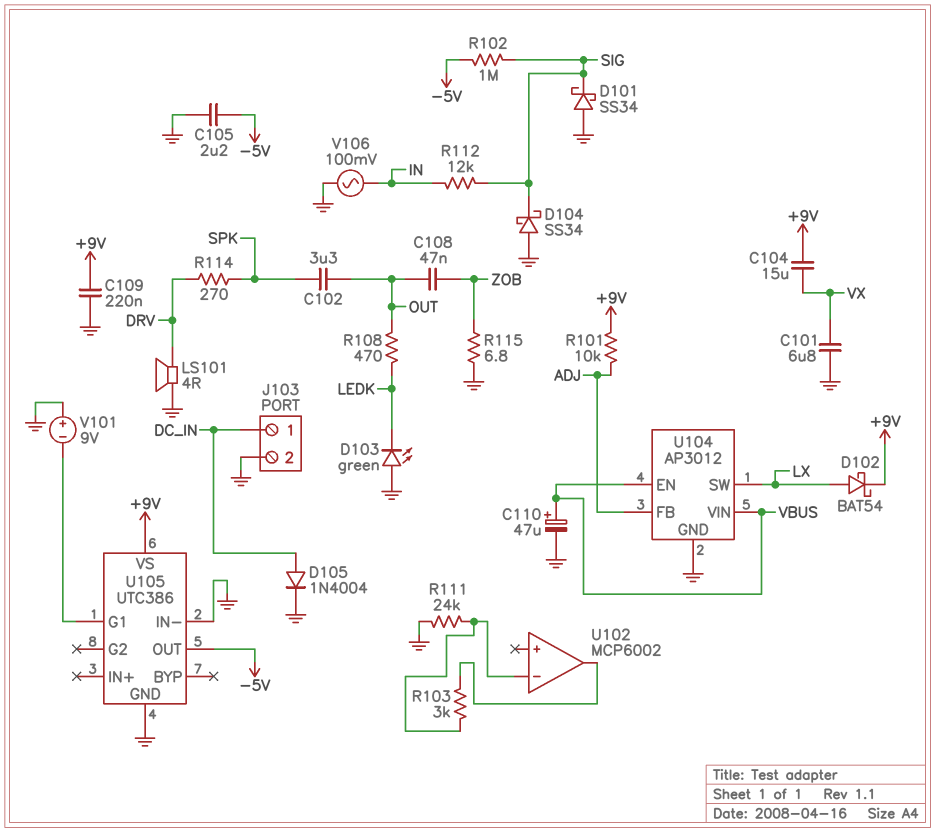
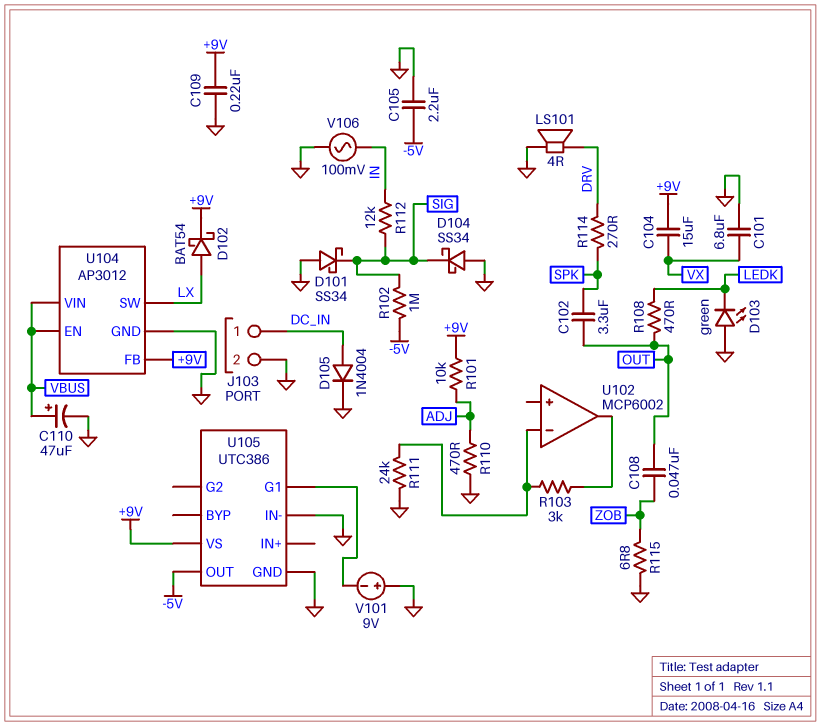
R110: none -> 470 (ADJ, GND)
U104 pin FB: ADJ -> +9V

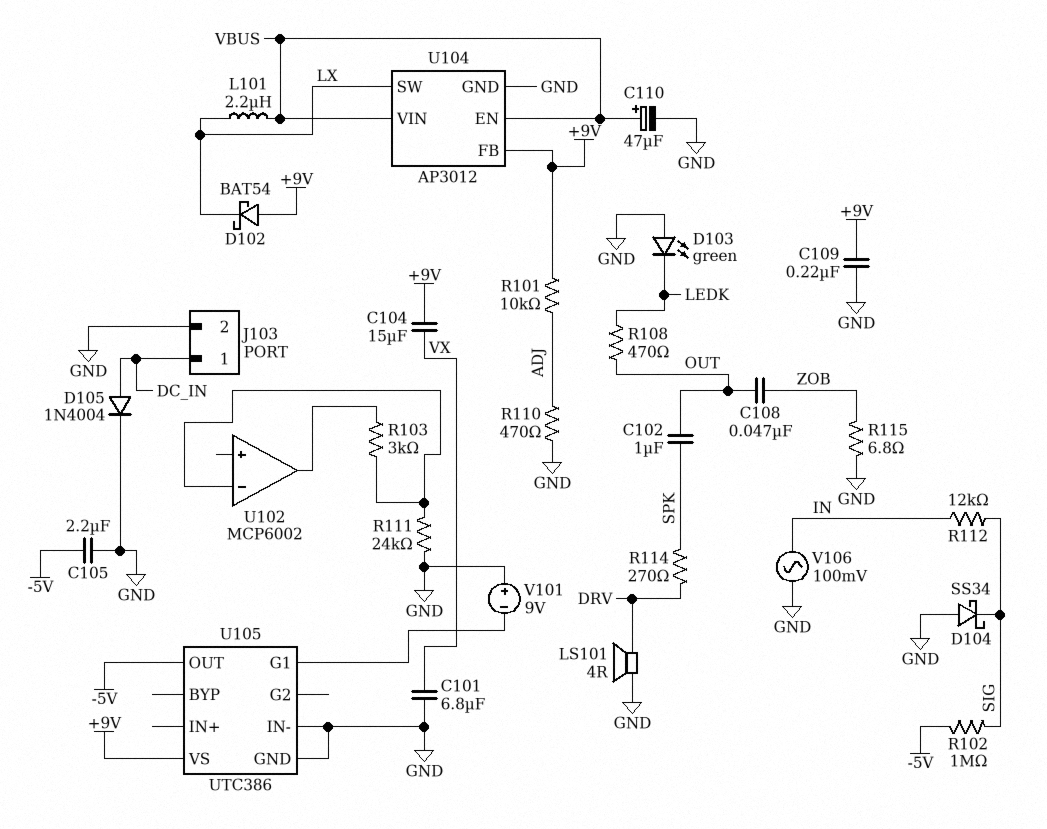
C102: 3.3uF (OUT, SPK) -> 1uF (OUT, SPK)
D101: schottky SS34 (A GND, K SIG) -> none
D102: schottky BAT54 (A LX, K +9V) -> schottky BAT54 (A +9V, K LX)
L101: none -> 2.2uH (LX, VBUS)

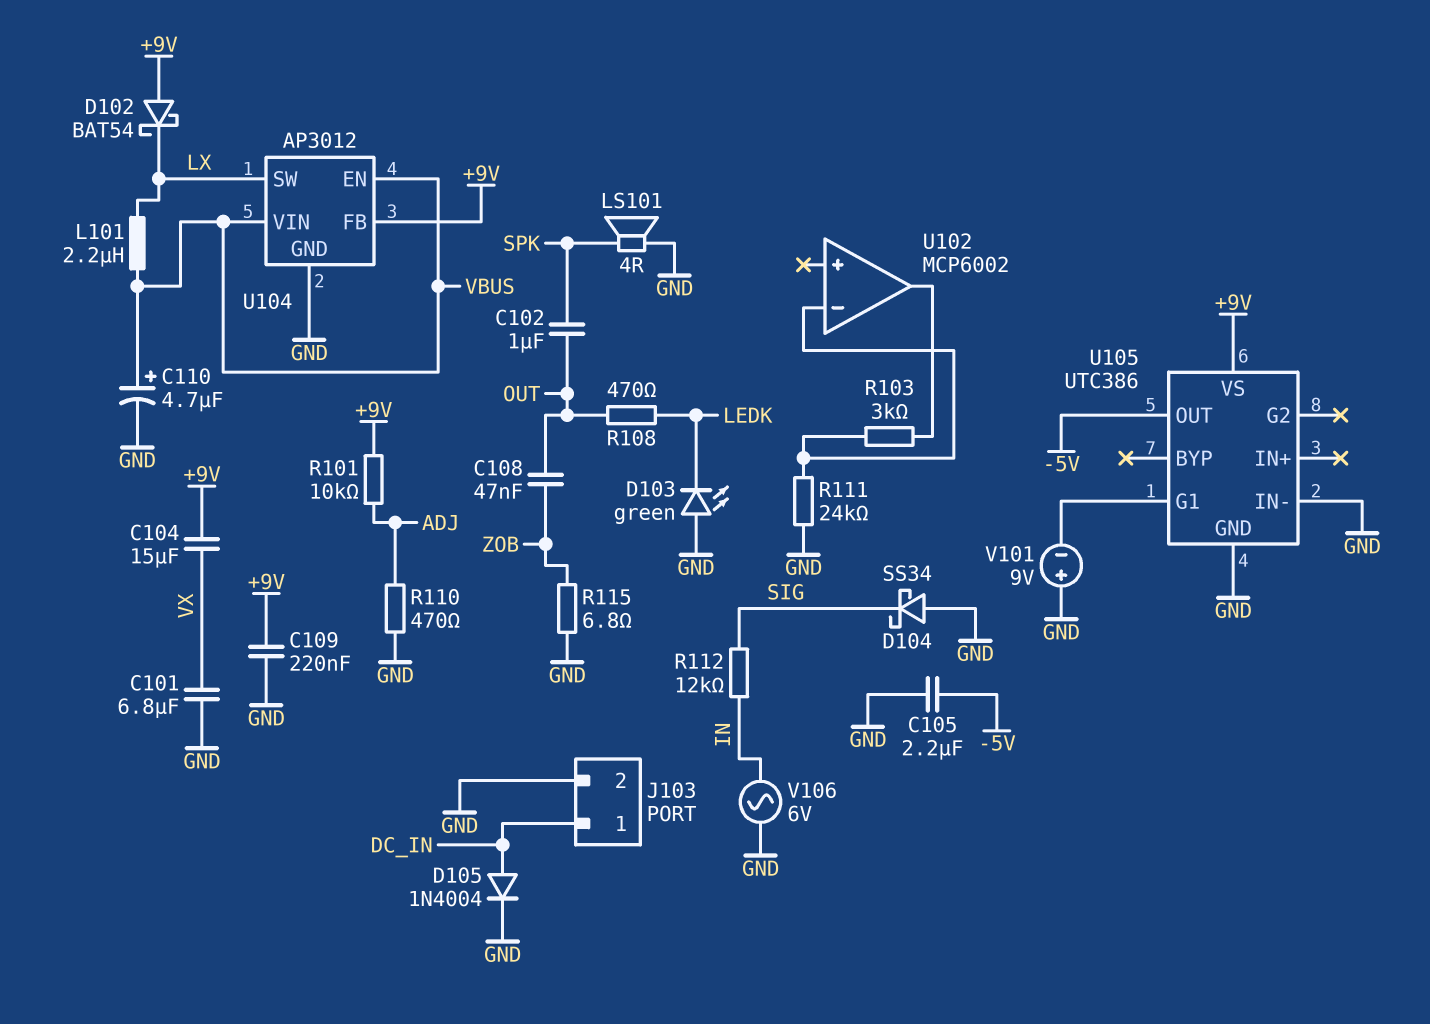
C110: 47uF (plus VBUS, minus GND) -> 4.7uF (plus VBUS, minus GND)
LS101: speaker 4R (DRV, GND) -> speaker 4R (GND, SPK)
R102: 1M (-5V, SIG) -> none
R114: 270 (DRV, SPK) -> none
V106: AC 100mV (GND, IN) -> AC 6V (GND, IN)

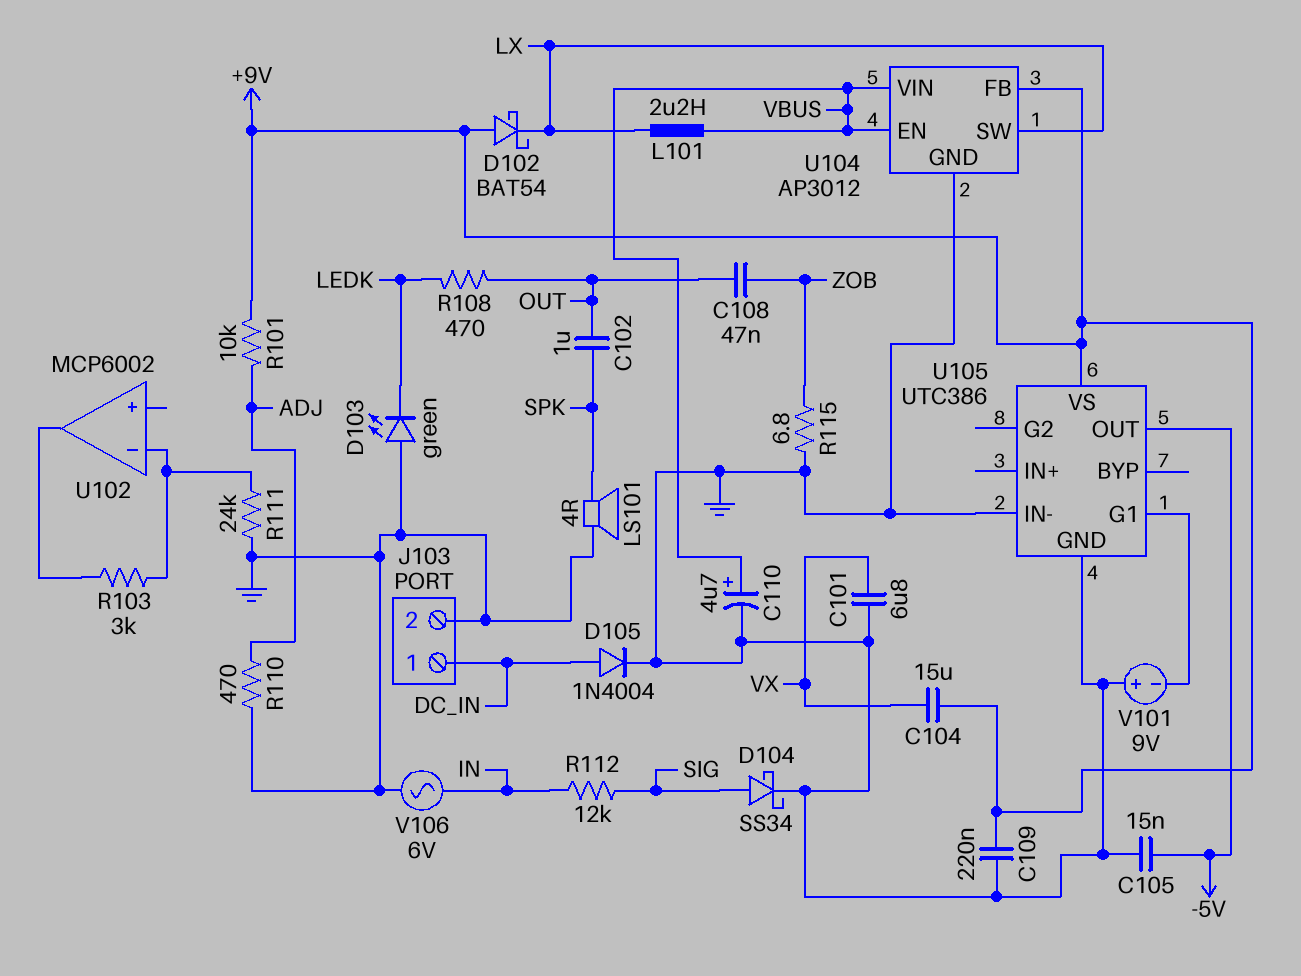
C105: 2.2uF (-5V, GND) -> 15nF (-5V, GND)
D104: schottky SS34 (A GND, K SIG) -> schottky SS34 (A SIG, K GND)

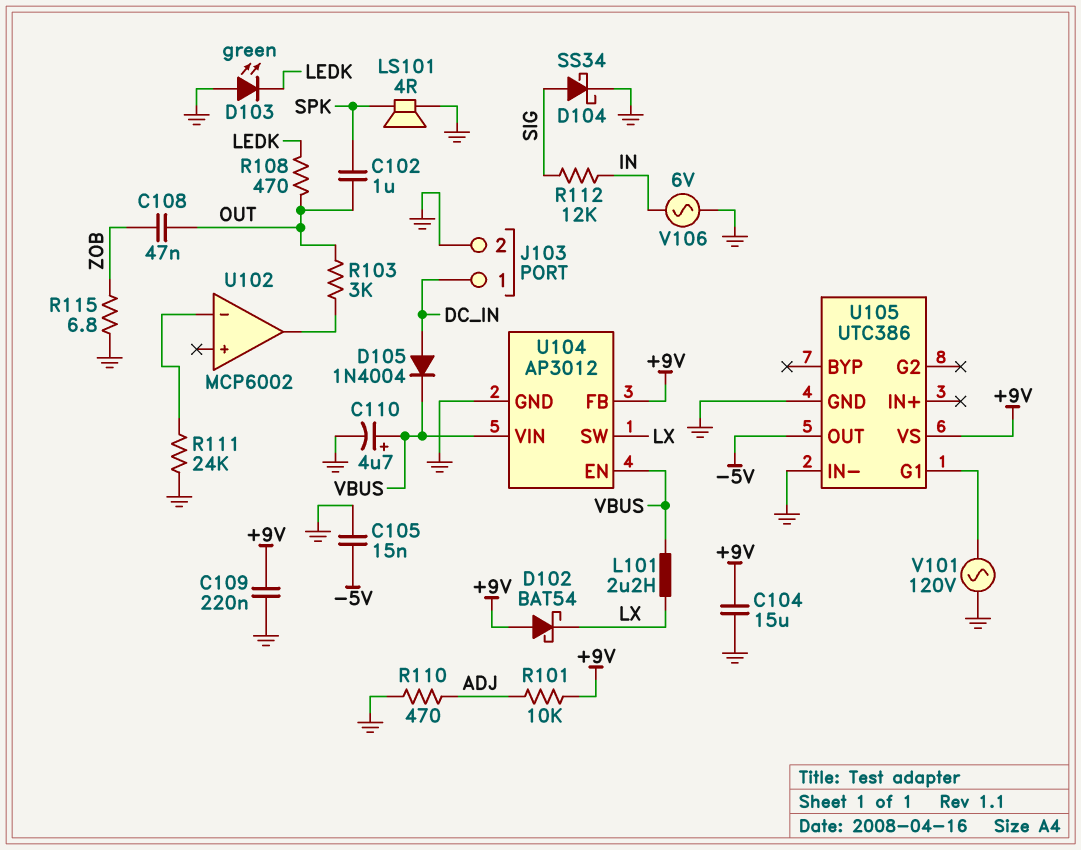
C101: 6.8uF (GND, VX) -> none
C104: 15uF (+9V, VX) -> 15uF (+9V, GND)
D105: diode 1N4004 (A DC_IN, K GND) -> diode 1N4004 (A DC_IN, K VBUS)
R103: 3k (U102/in-, U102/out) -> 3k (OUT, U102/out)
V101: 9V (plus GND, minus U105/G1) -> AC 120V (GND, U105/G1)

